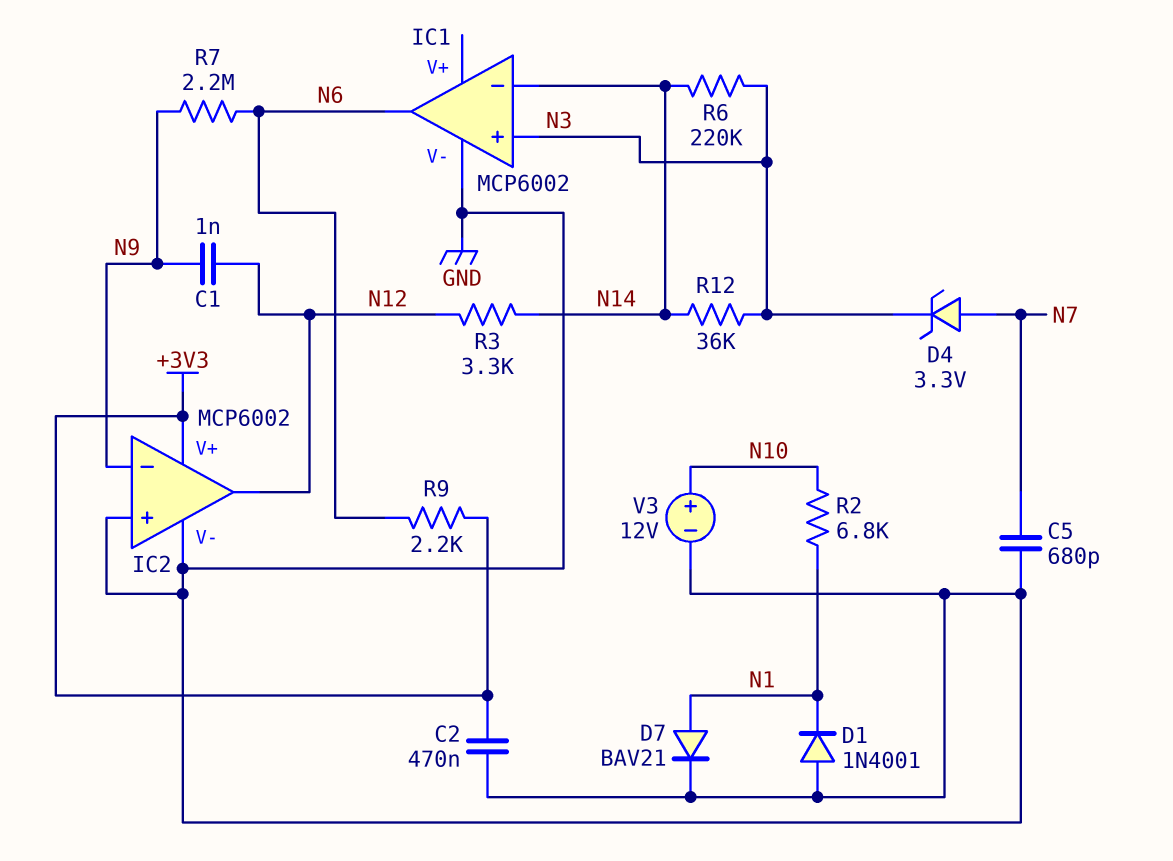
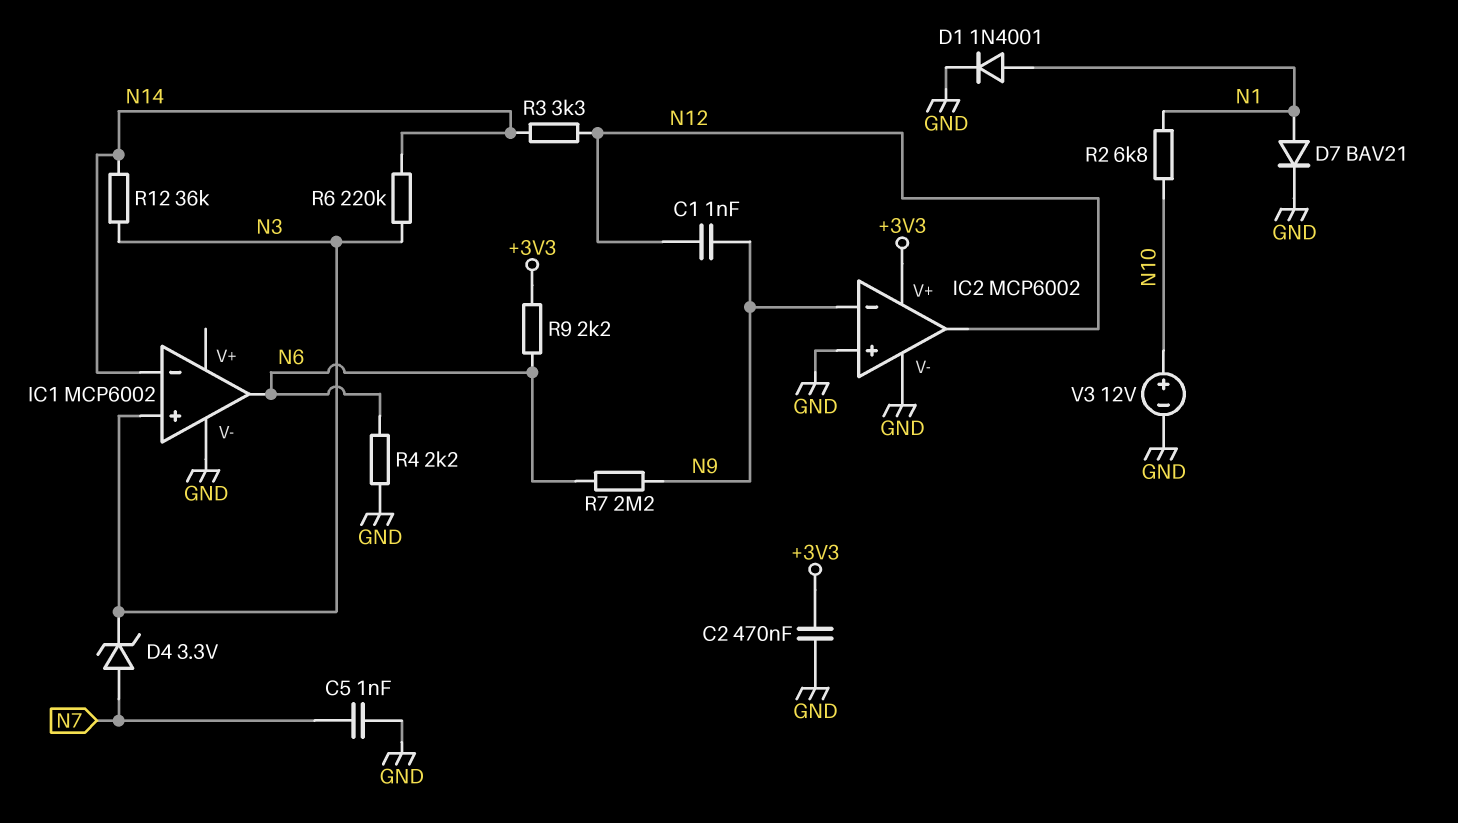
C5: 680pF (GND, N7) -> 1nF (GND, N7)
D1: diode 1N4001 (A GND, K N1) -> diode 1N4001 (A N1, K GND)
R4: none -> 2.2k (GND, N6)

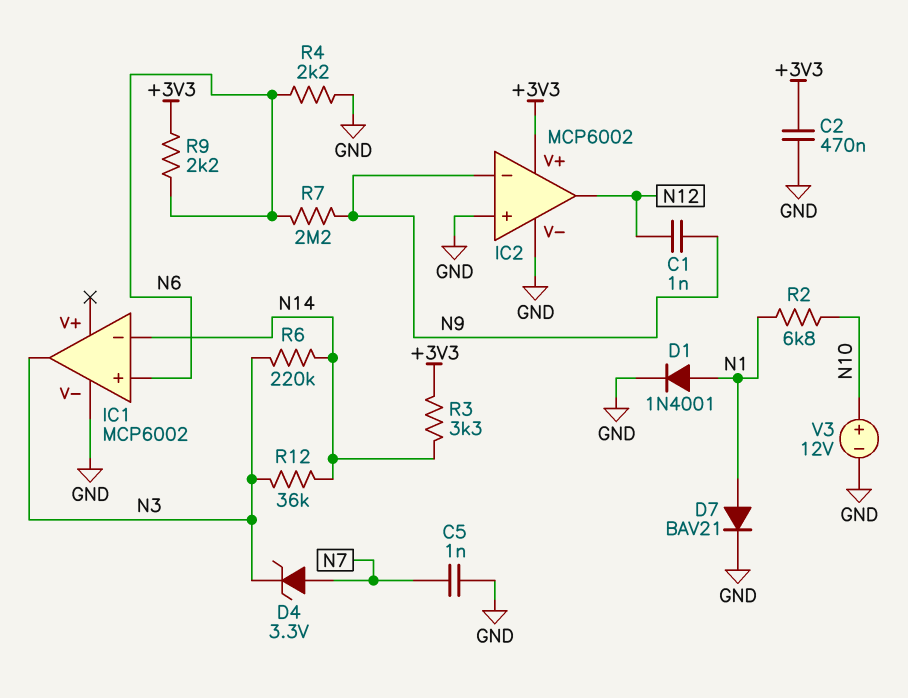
IC1 pin in+: N3 -> N6
IC1 pin out: N6 -> N3
R3: 3.3k (N12, N14) -> 3.3k (+3V3, N14)

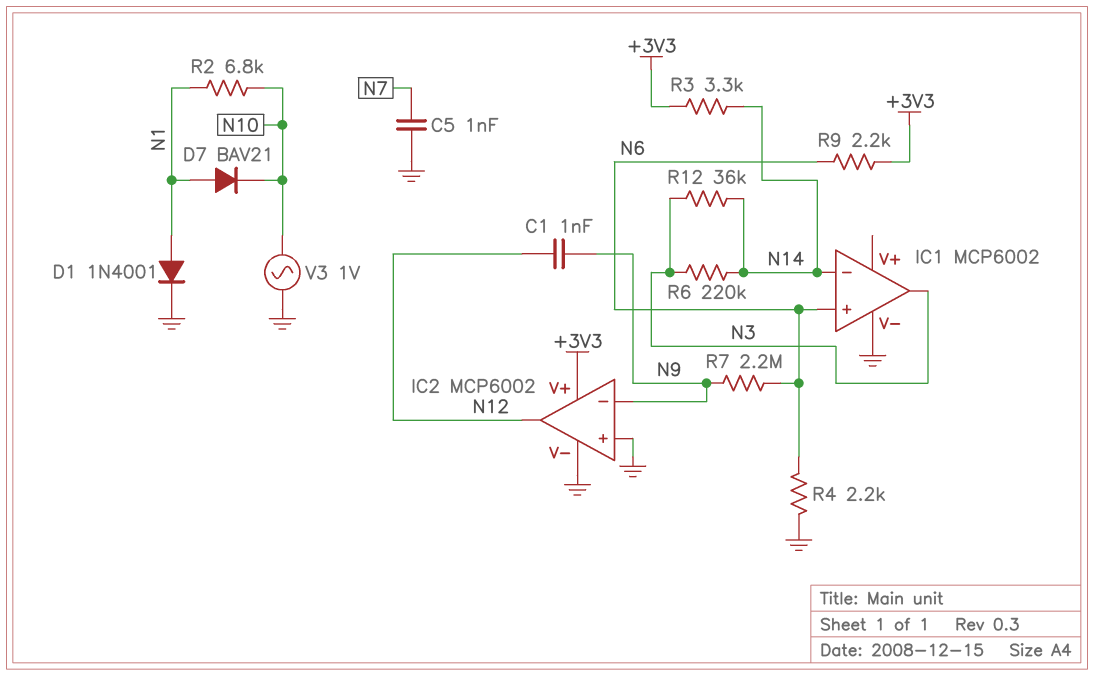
C2: 470nF (+3V3, GND) -> none
D4: zener 3.3V (A N7, K N3) -> none
D7: diode BAV21 (A N1, K GND) -> diode BAV21 (A N1, K N10)
V3: 12V (plus N10, minus GND) -> AC 1V (GND, N10)

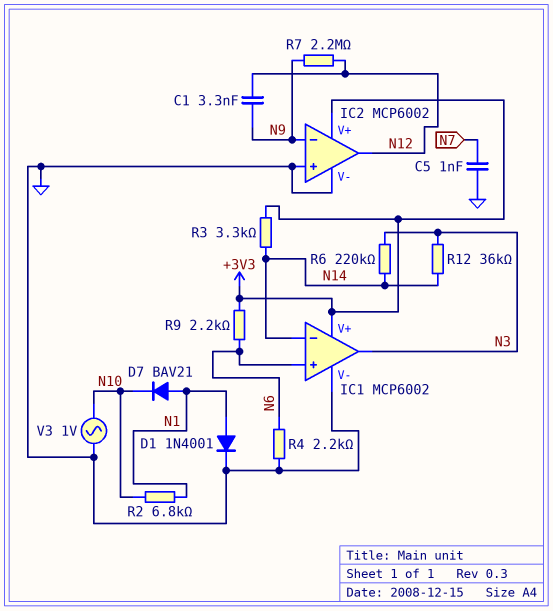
C1: 1nF (N9, N12) -> 3.3nF (N9, N12)
IC1 pin V+: none -> +3V3
R7: 2.2M (N6, N9) -> 2.2M (N9, N12)

